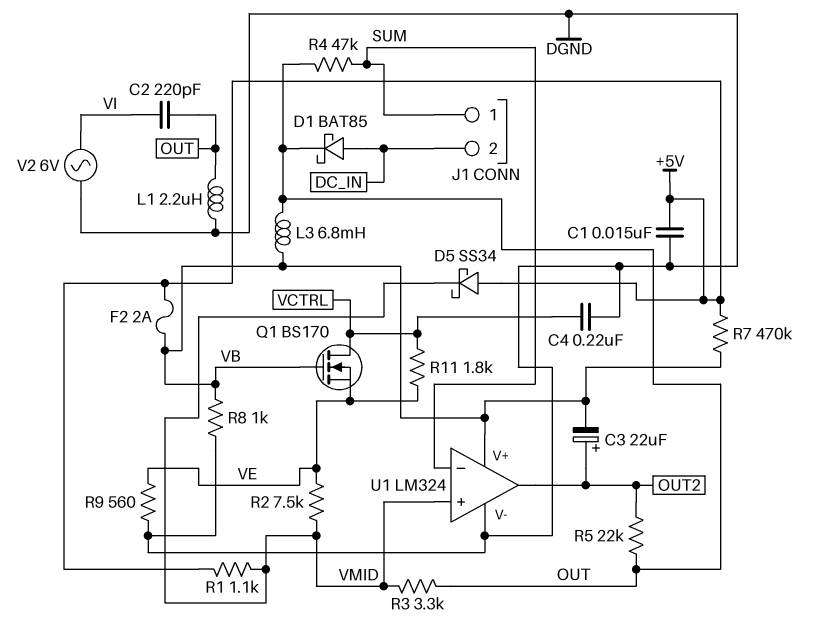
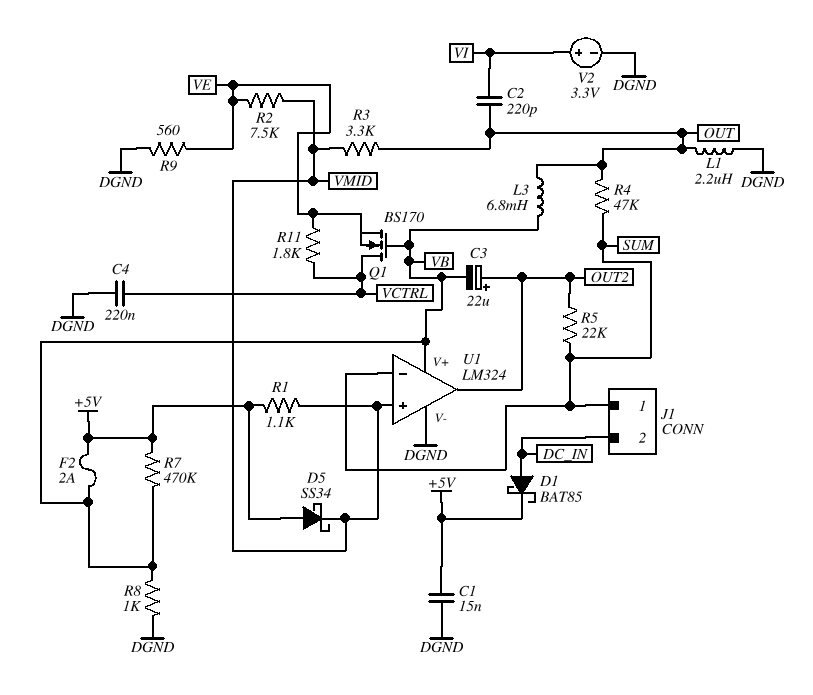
D1: schottky BAT85 (A DC_IN, K OUT) -> schottky BAT85 (A DC_IN, K +5V)
R5: 22k (OUT, OUT2) -> 22k (OUT2, SUM)
V2: AC 6V (DGND, VI) -> 3.3V (plus VI, minus DGND)

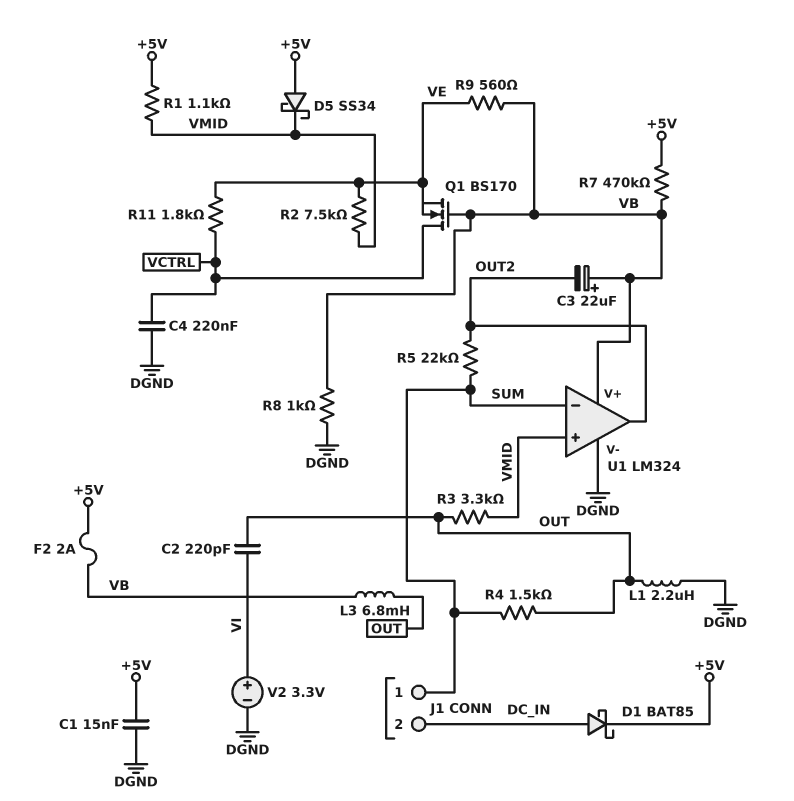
C3: 22uF (plus OUT2, minus VB) -> 22uF (plus VB, minus OUT2)
R4: 47k (OUT, SUM) -> 1.5k (OUT, SUM)
R9: 560 (DGND, VE) -> 560 (VB, VE)

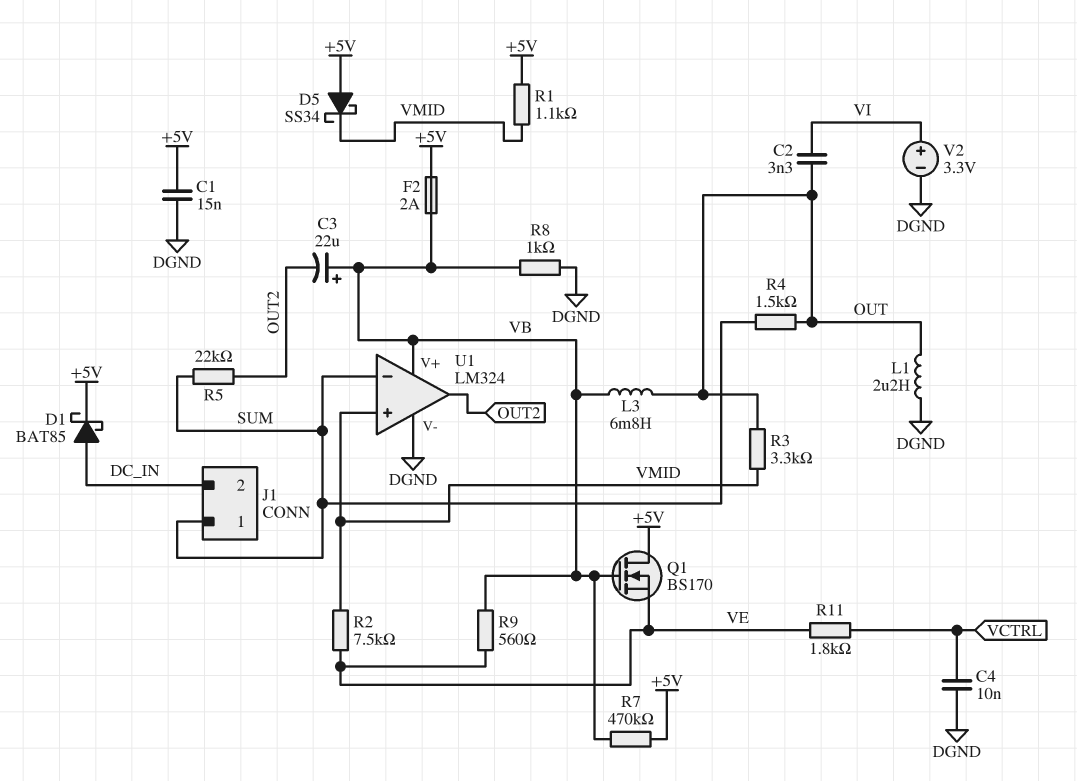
C2: 220pF (OUT, VI) -> 3.3nF (OUT, VI)
C4: 220nF (DGND, VCTRL) -> 10nF (DGND, VCTRL)
Q1: NMOS BS170 (G VB, D VCTRL, S VE) -> NMOS BS170 (G VB, D +5V, S VE)

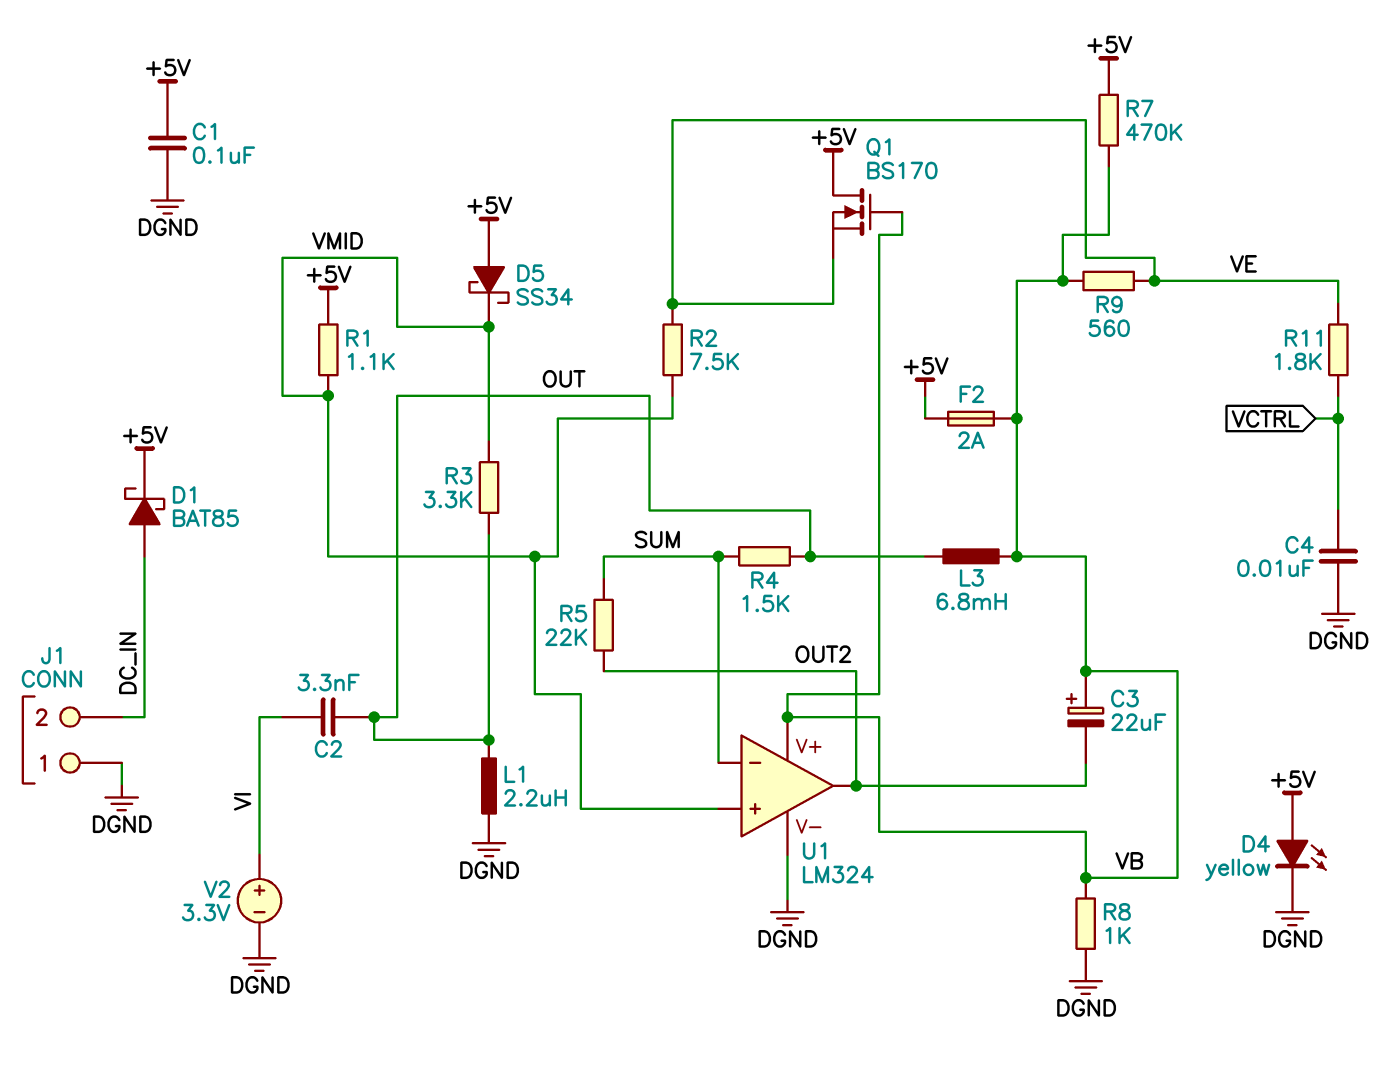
C1: 15nF (+5V, DGND) -> 100nF (+5V, DGND)
D4: none -> LED yellow (A +5V, K DGND)
J1 pin 1: SUM -> DGND

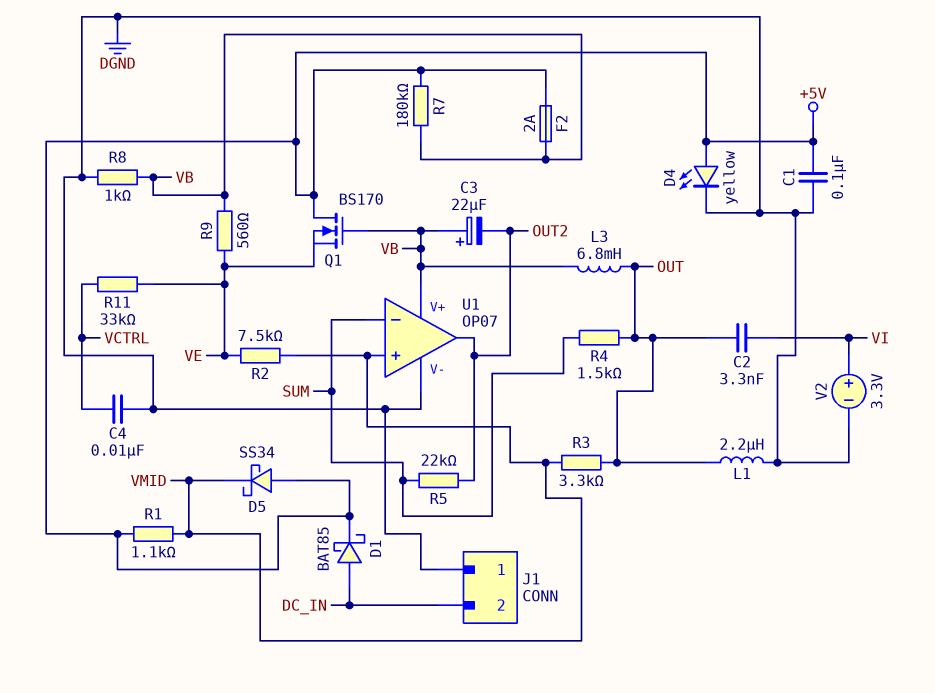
R7: 470k (+5V, VB) -> 180k (+5V, VB)
R11: 1.8k (VCTRL, VE) -> 33k (VCTRL, VE)
U1: LM324 -> OP07

